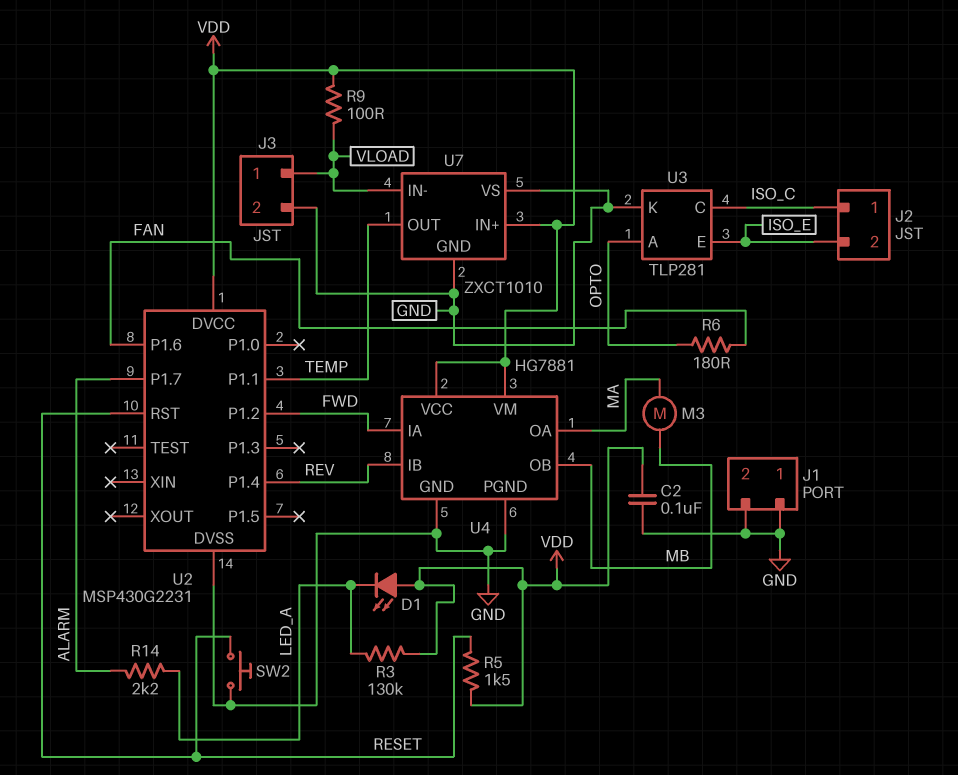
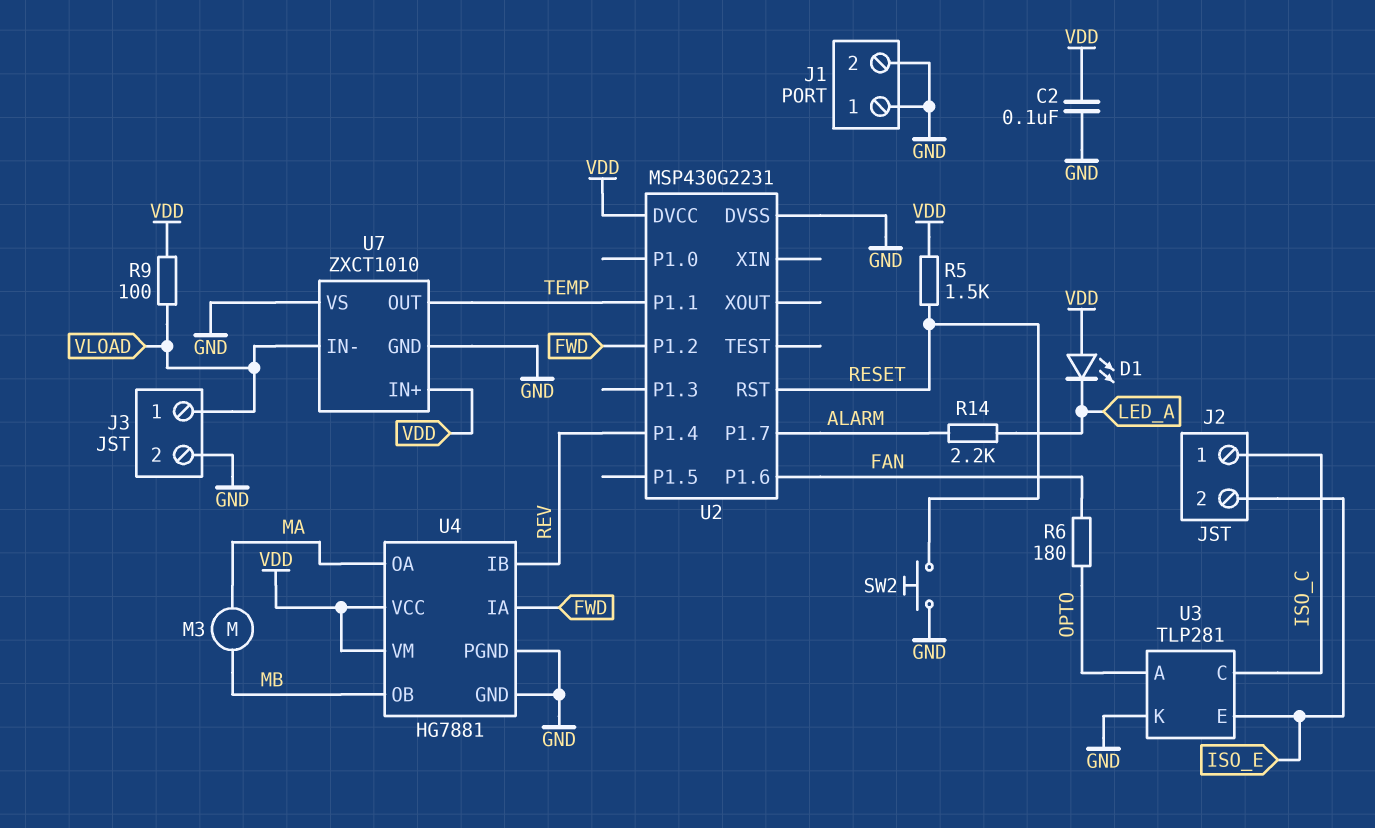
R3: 130k (LED_A, VDD) -> none

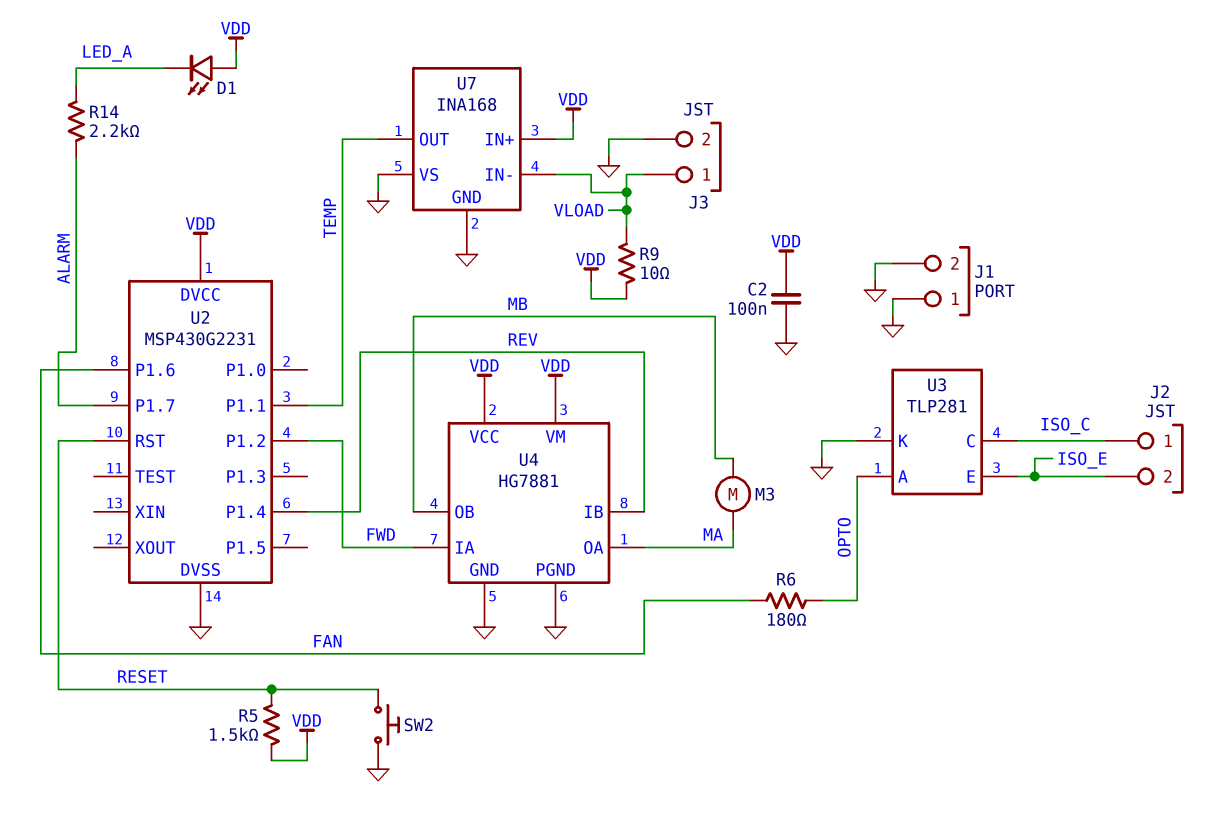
R9: 100 (VDD, VLOAD) -> 10 (VDD, VLOAD)
U7: ZXCT1010 -> INA168

